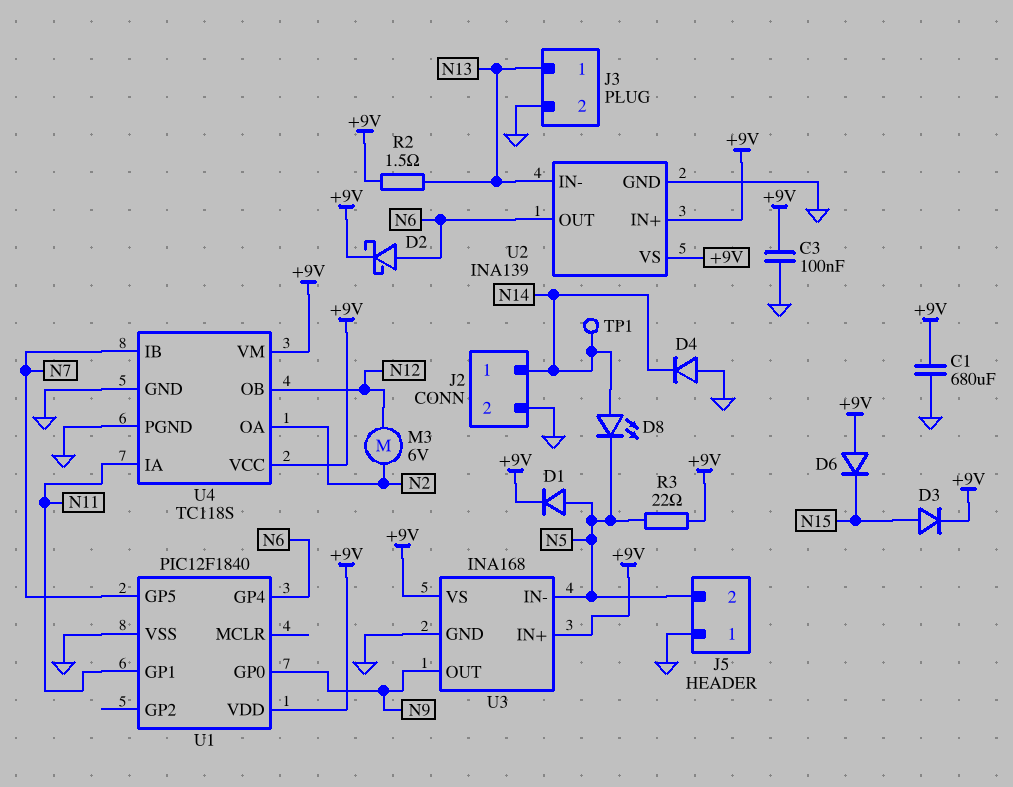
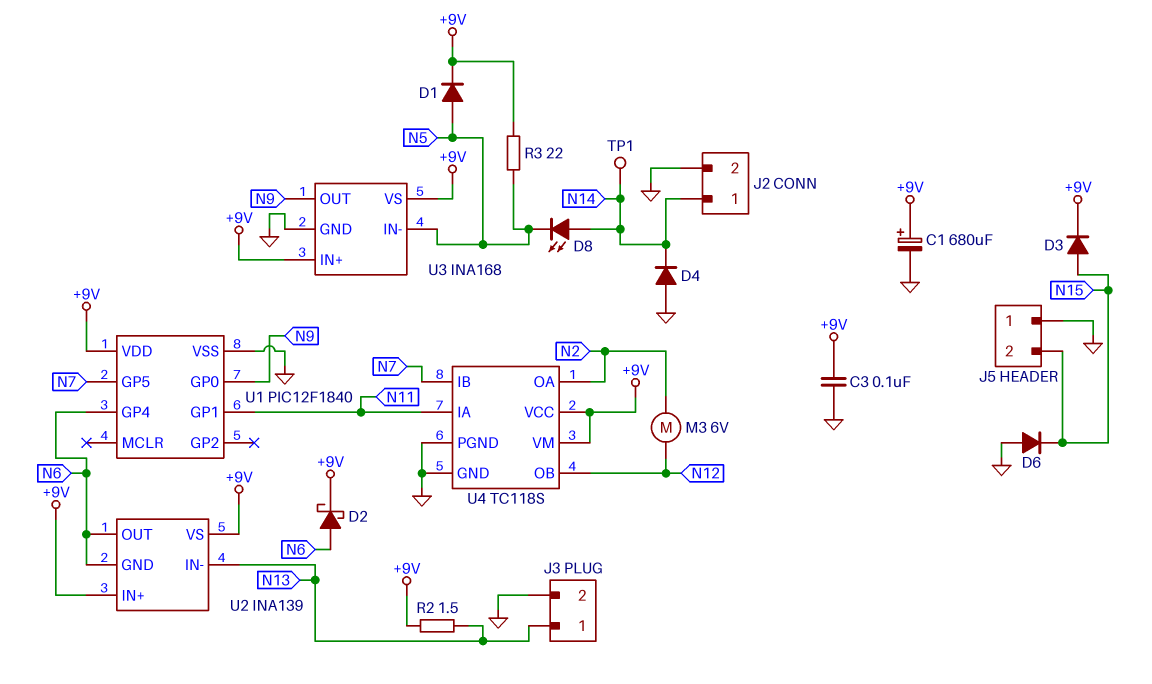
C1: 680uF (+9V, GND) -> 680uF (plus +9V, minus GND)
D6: diode (A +9V, K N15) -> diode (A GND, K N15)
J5 pin 2: N5 -> N15
U2 pin GND: GND -> N6

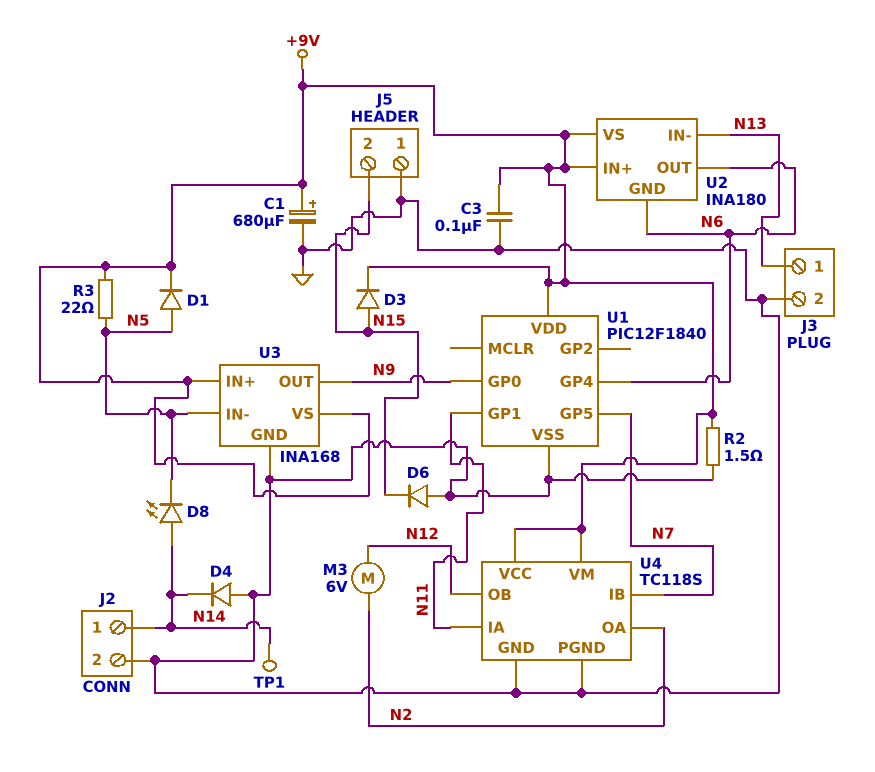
D2: schottky (A N6, K +9V) -> none
R2: 1.5 (+9V, N13) -> 1.5 (+9V, GND)
U2: INA139 -> INA180

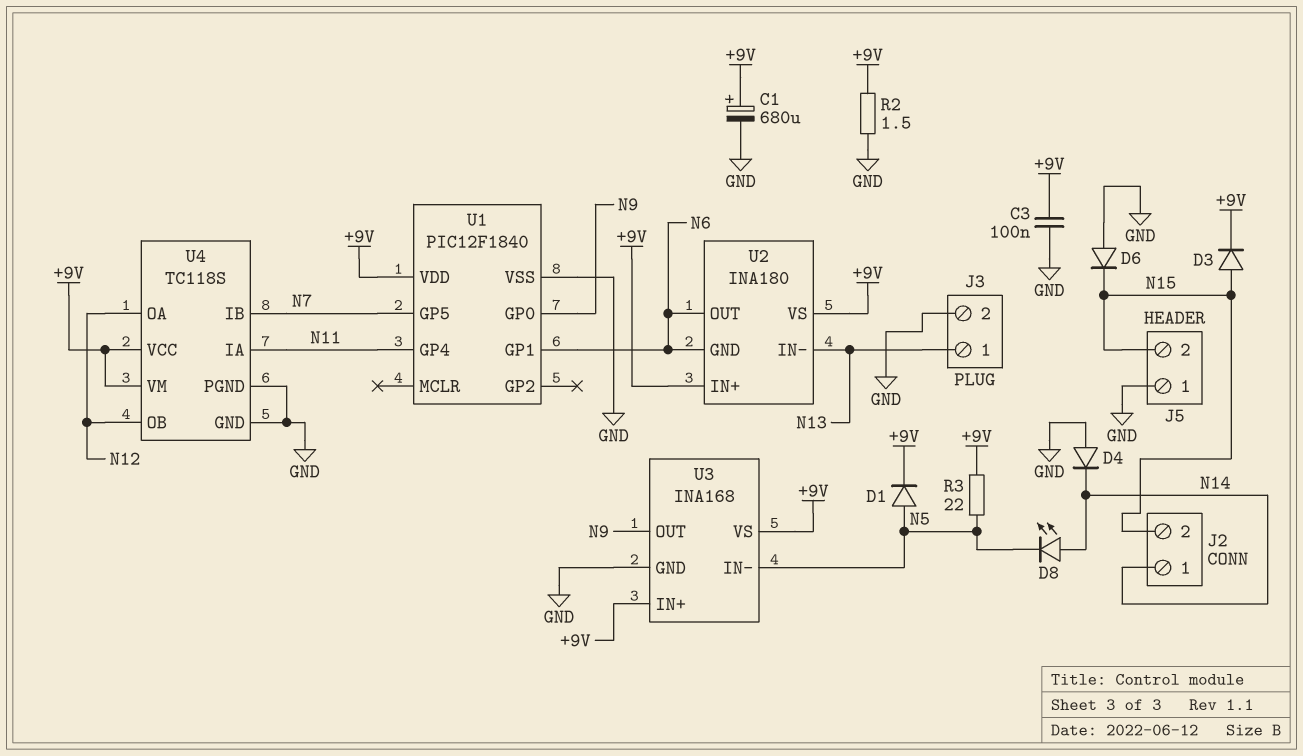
J2 pin 2: GND -> N15
M3: motor 6V (N2, N12) -> none
TP1: test point (N14) -> none
U1 pin GP1: N11 -> N6
U1 pin GP4: N6 -> N11
U4 pin OA: N2 -> N12

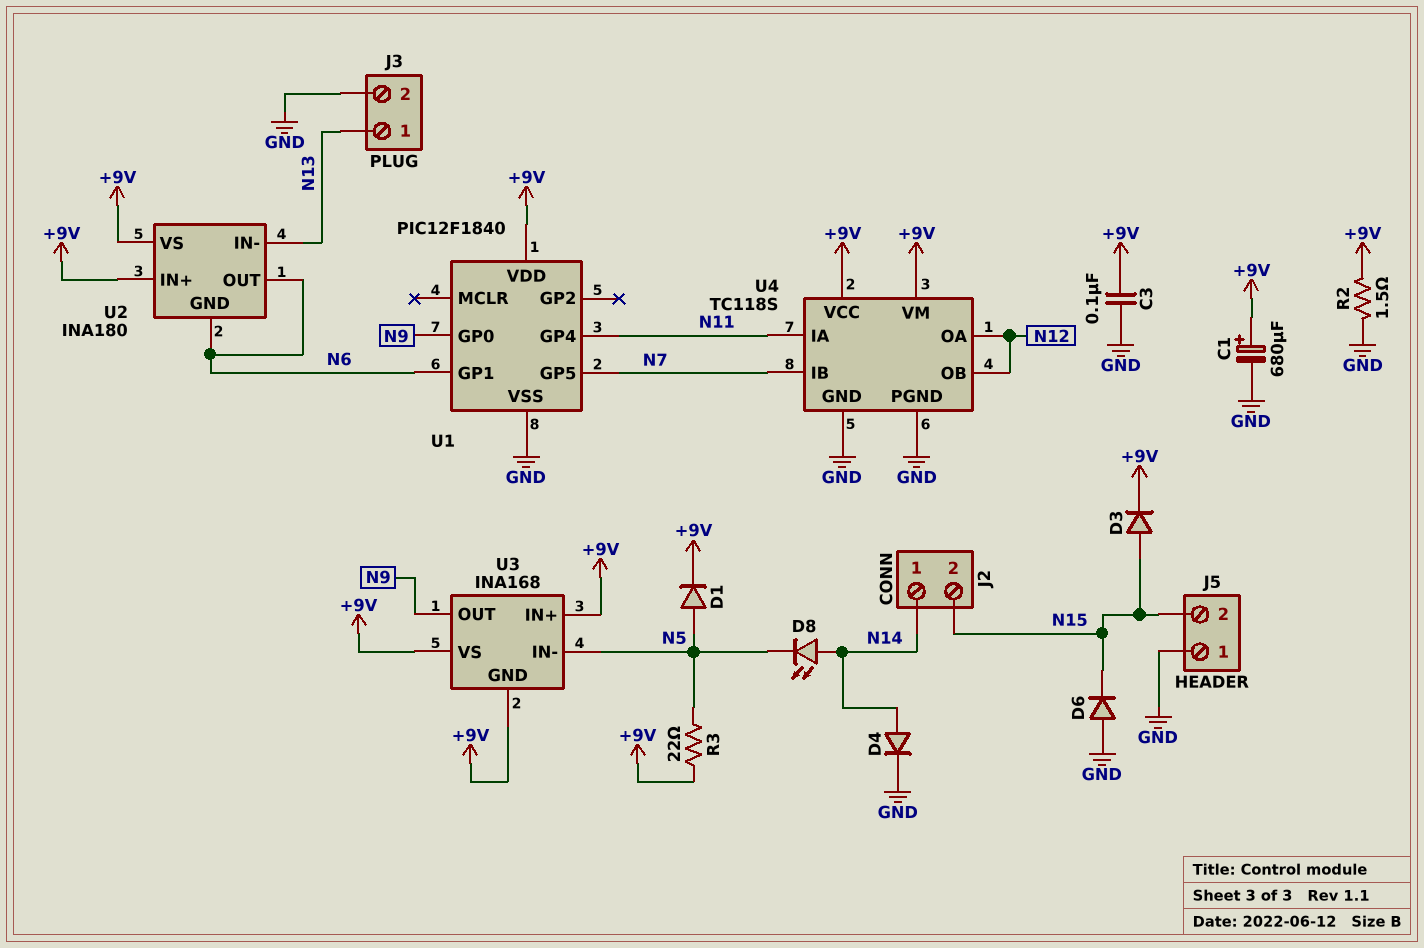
D4: diode (A GND, K N14) -> diode (A N14, K GND)
U3 pin GND: GND -> +9V

